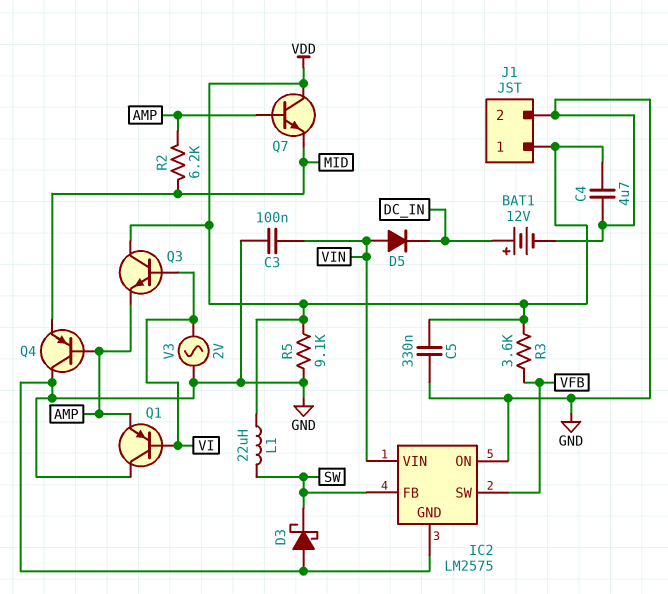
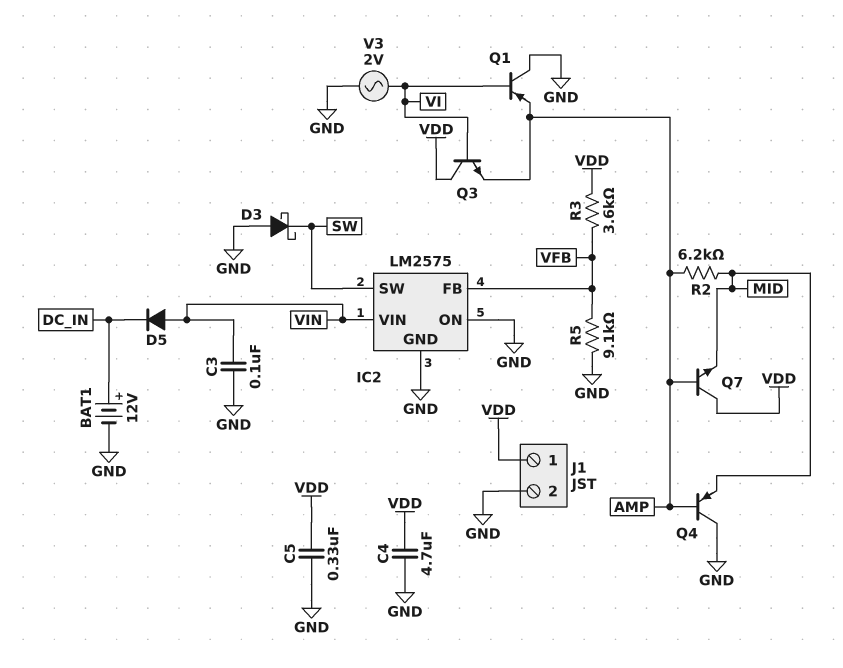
IC2 pin FB: SW -> VFB
IC2 pin SW: VFB -> SW
L1: 22uH (SW, VDD) -> none
R5: 9.1k (GND, VDD) -> 9.1k (GND, VFB)

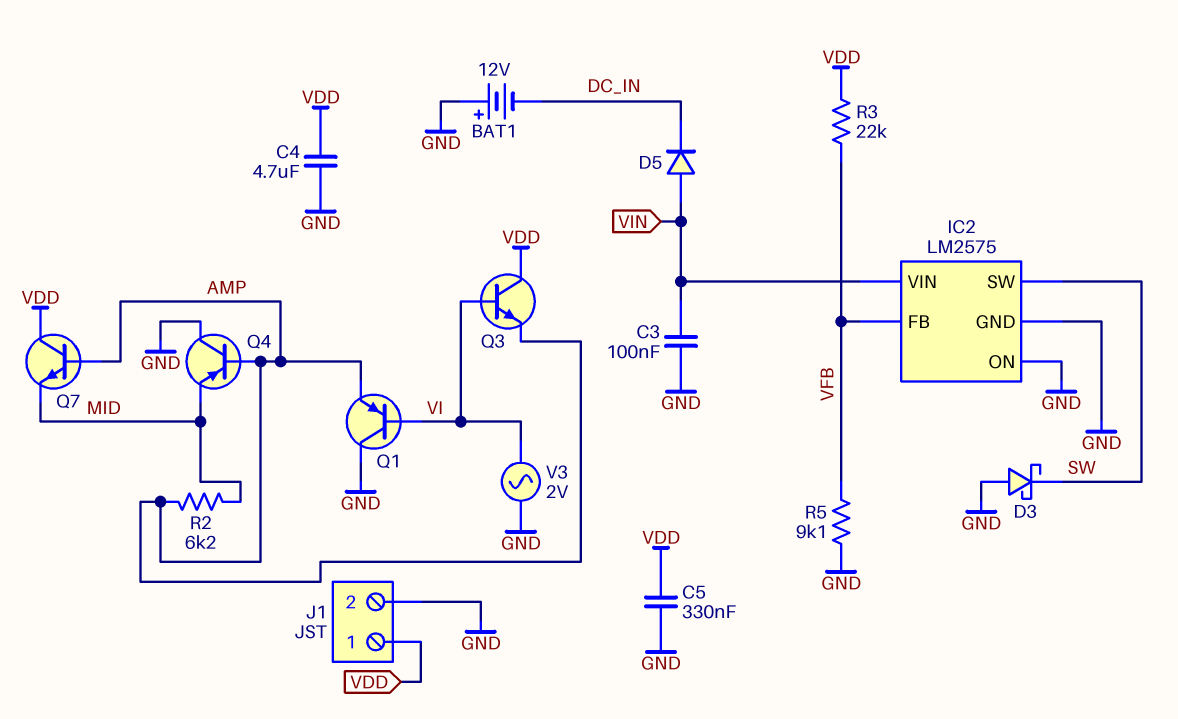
BAT1: 12V (plus DC_IN, minus GND) -> 12V (plus GND, minus DC_IN)
R3: 3.6k (VDD, VFB) -> 22k (VDD, VFB)

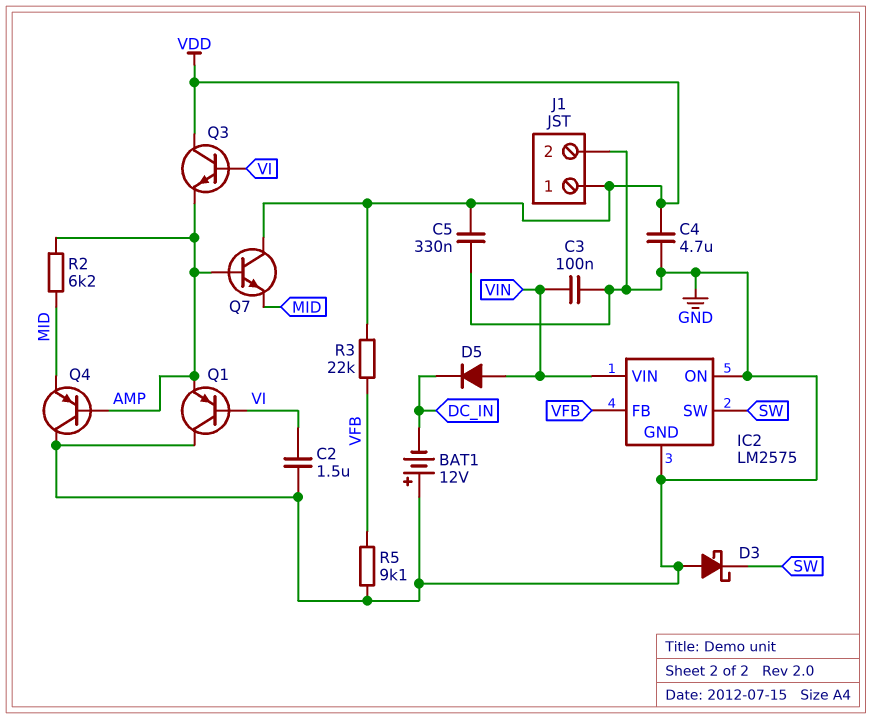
C2: none -> 1.5uF (GND, VI)
V3: AC 2V (GND, VI) -> none

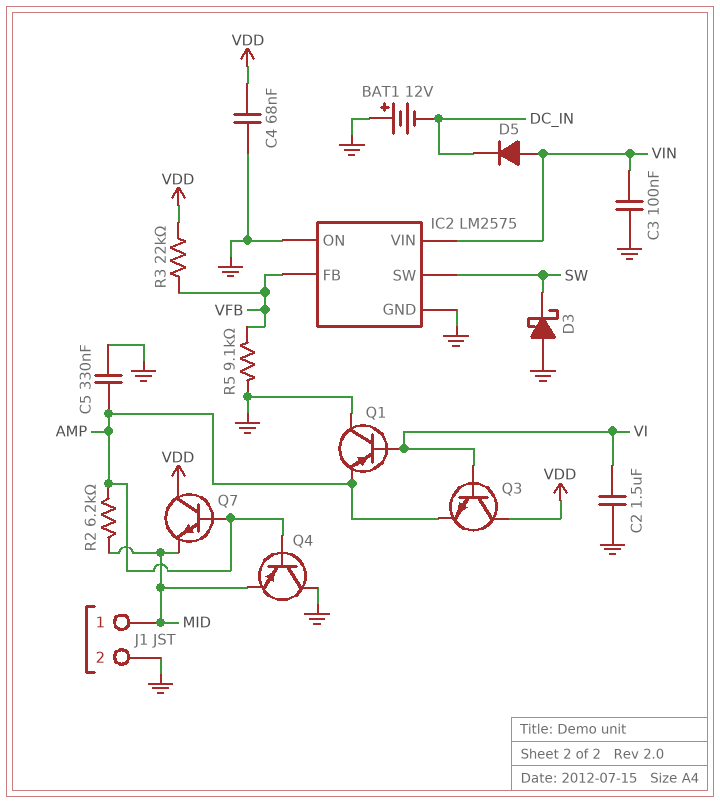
C4: 4.7uF (GND, VDD) -> 68nF (GND, VDD)
C5: 330nF (GND, VDD) -> 330nF (AMP, GND)
J1 pin 1: VDD -> MID

